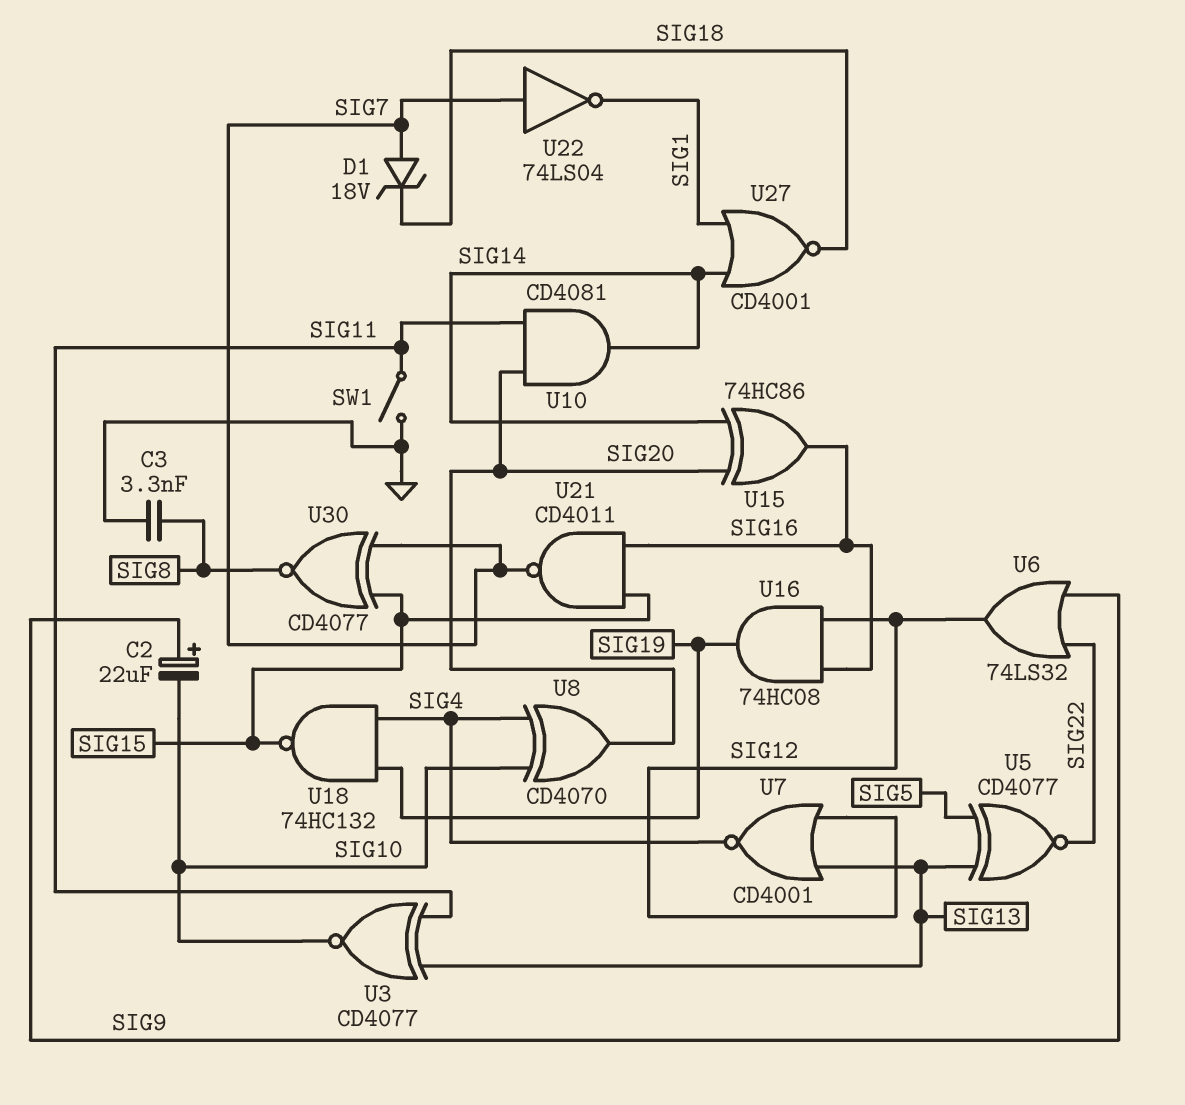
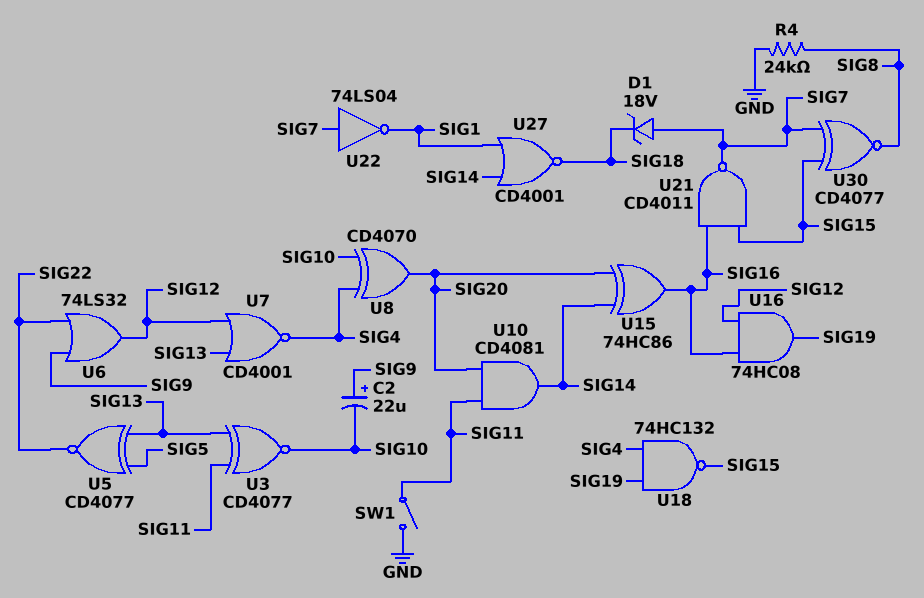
C3: 3.3nF (GND, SIG8) -> none
R4: none -> 24k (GND, SIG8)

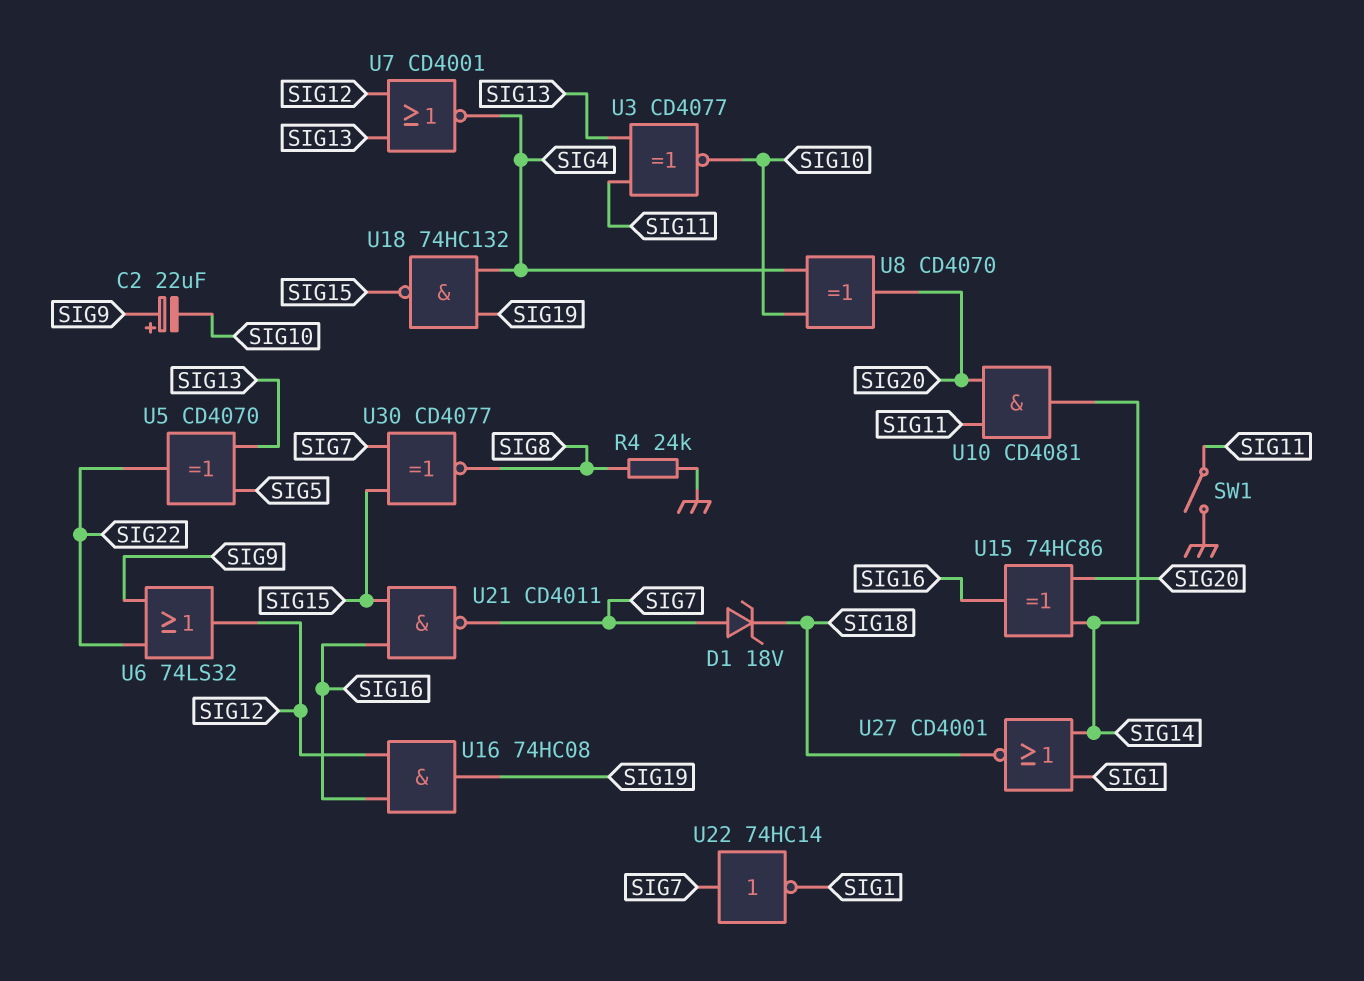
U5: XNOR CD4077 (in SIG5, in SIG13, out SIG22) -> XOR CD4070 (in SIG5, in SIG13, out SIG22)
U22: NOT 74LS04 (in SIG7, out SIG1) -> NOT 74HC14 (in SIG7, out SIG1)

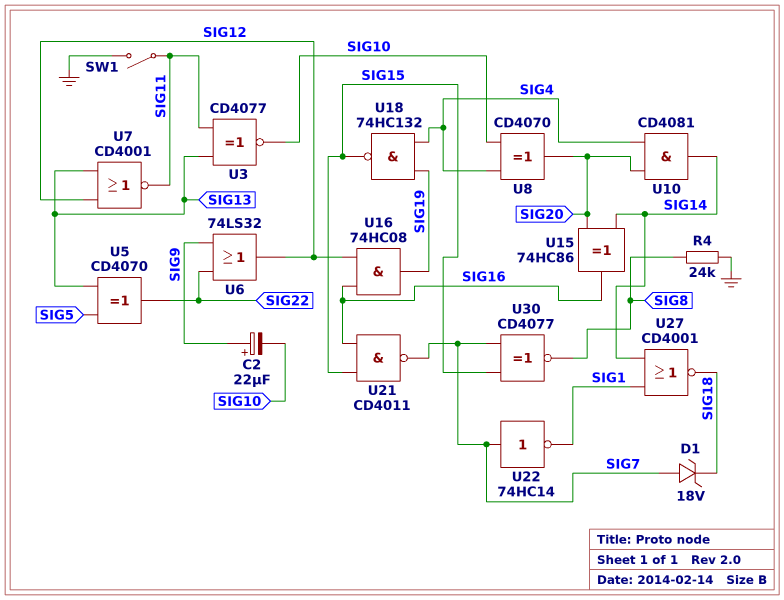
U7: NOR CD4001 (in SIG12, in SIG13, out SIG4) -> NOR CD4001 (in SIG12, in SIG13, out SIG11)
U10: AND CD4081 (in SIG11, in SIG20, out SIG14) -> AND CD4081 (in SIG4, in SIG20, out SIG14)

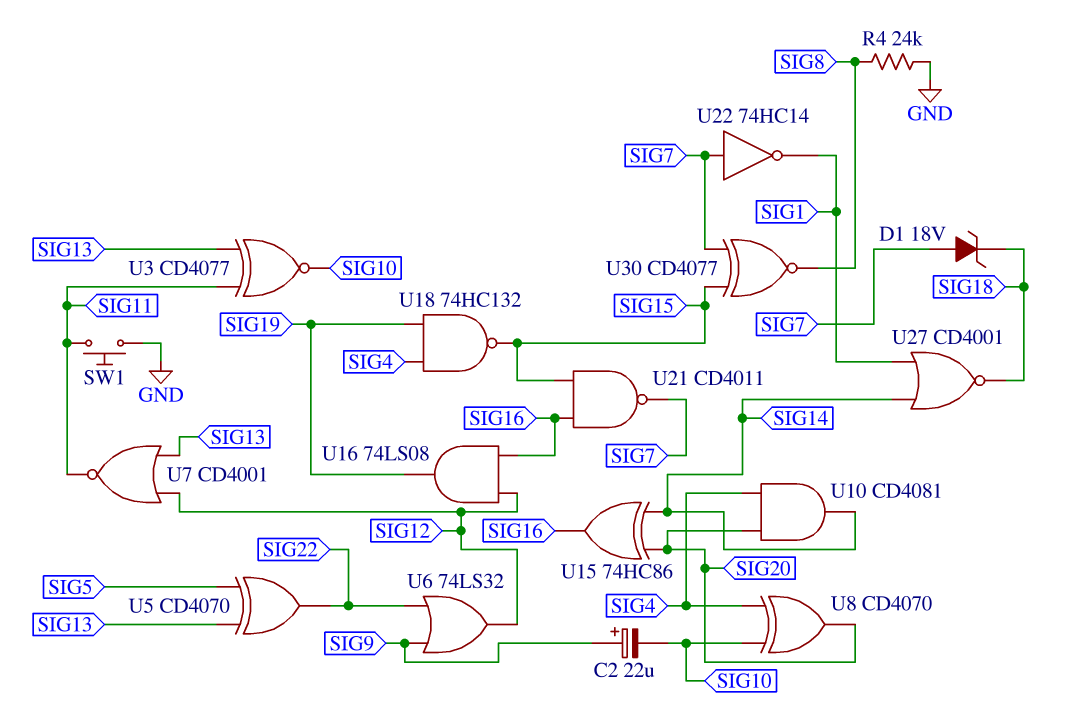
SW1: switch (GND, SIG11) -> button (GND, SIG11)
U16: AND 74HC08 (in SIG12, in SIG16, out SIG19) -> AND 74LS08 (in SIG12, in SIG16, out SIG19)

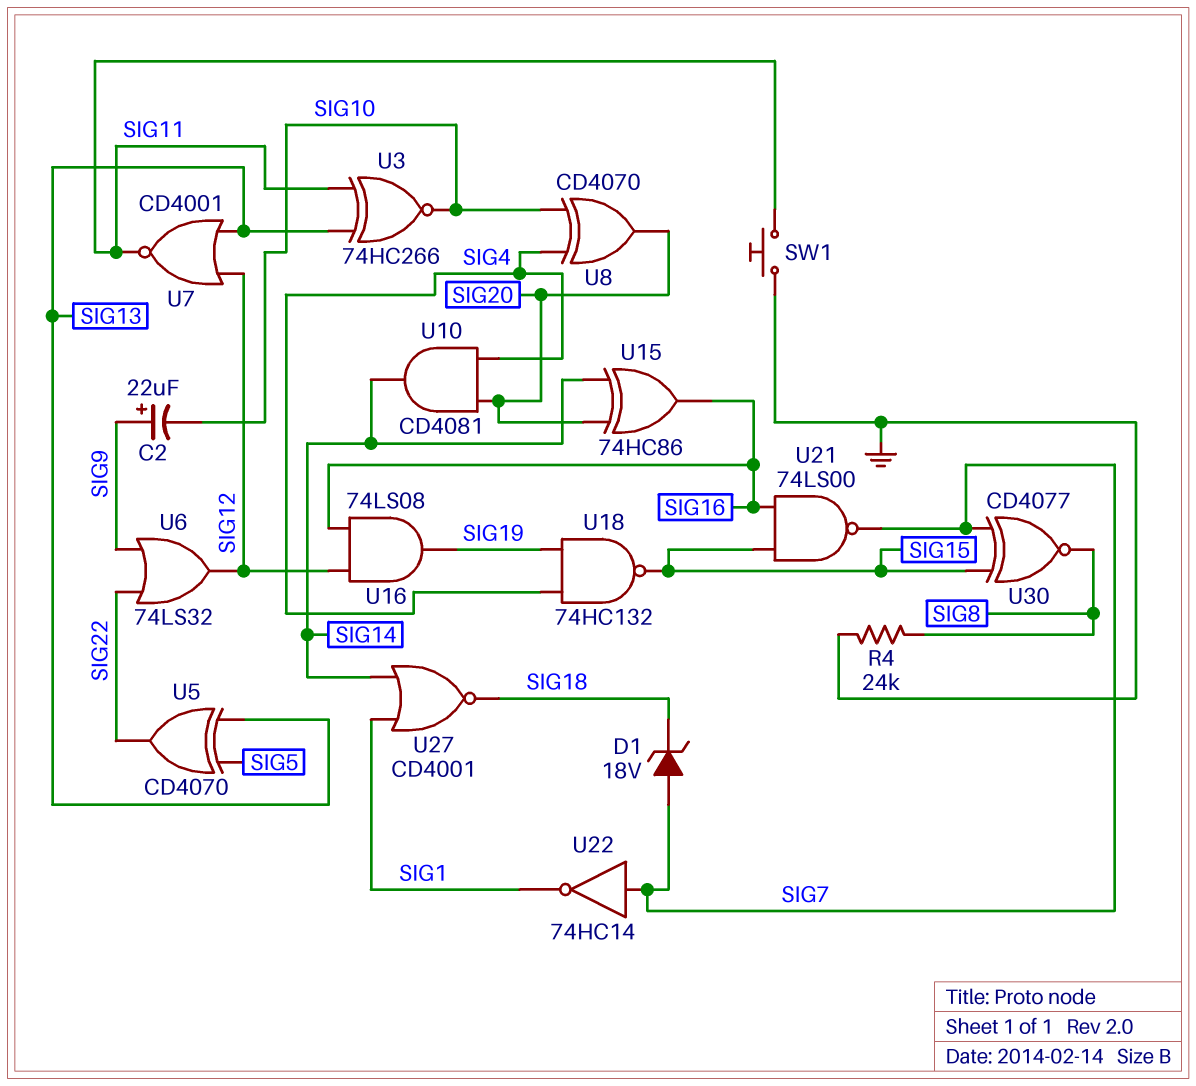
U3: XNOR CD4077 (in SIG11, in SIG13, out SIG10) -> XNOR 74HC266 (in SIG11, in SIG13, out SIG10)
U21: NAND CD4011 (in SIG15, in SIG16, out SIG7) -> NAND 74LS00 (in SIG15, in SIG16, out SIG7)

